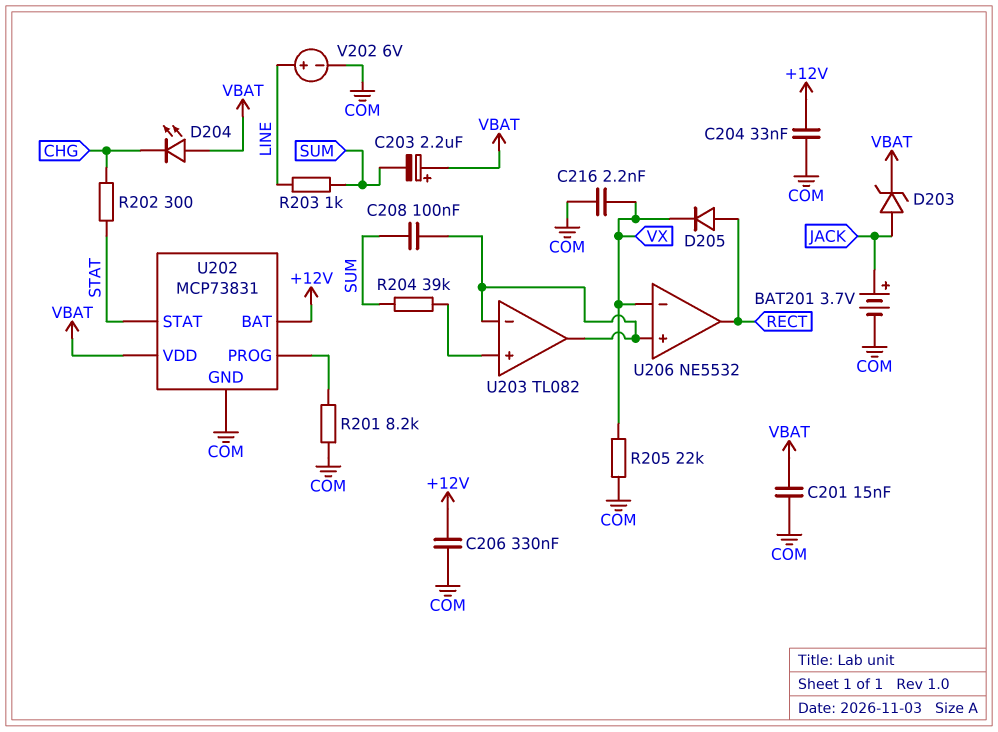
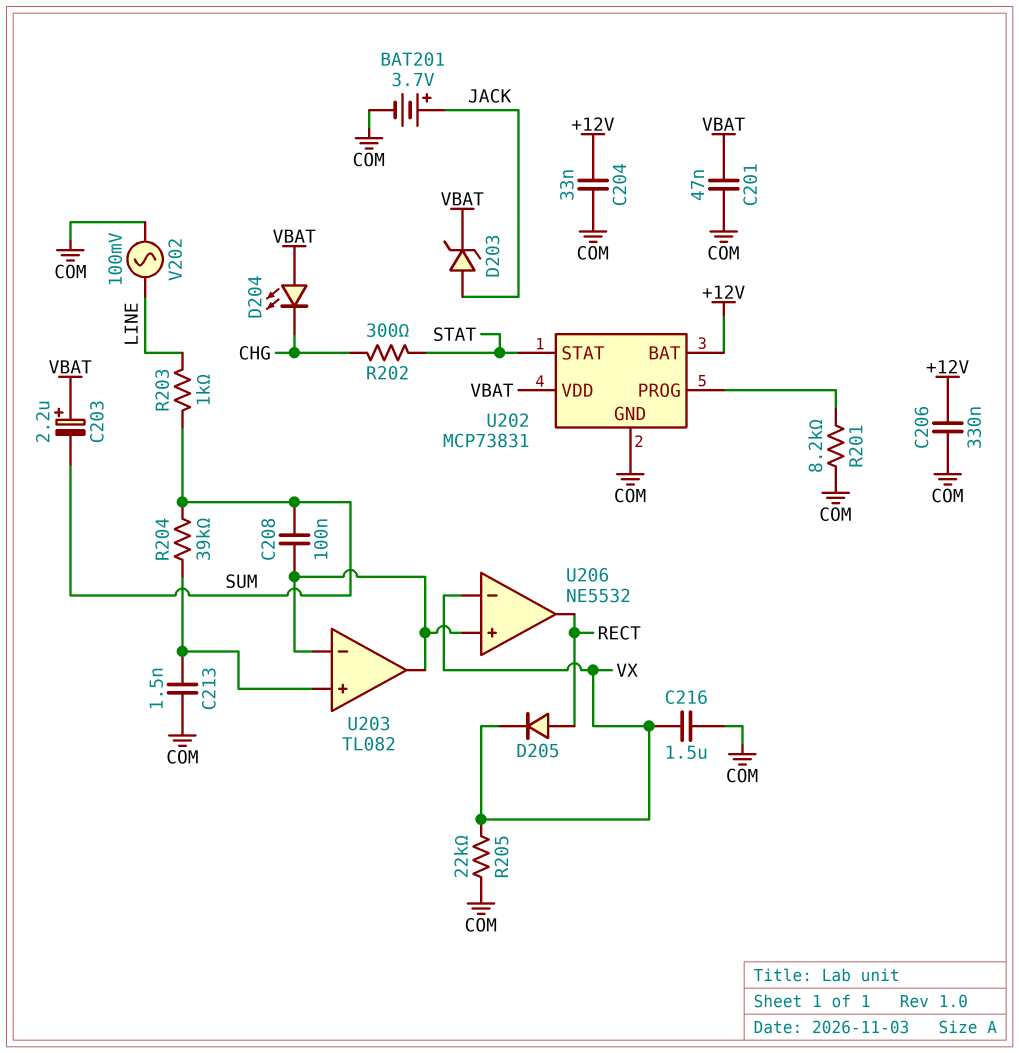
C201: 15nF (COM, VBAT) -> 47nF (COM, VBAT)
C213: none -> 1.5nF (COM, U203/in+)
C216: 2.2nF (COM, VX) -> 1.5uF (COM, VX)
V202: 6V (plus LINE, minus COM) -> AC 100mV (COM, LINE)

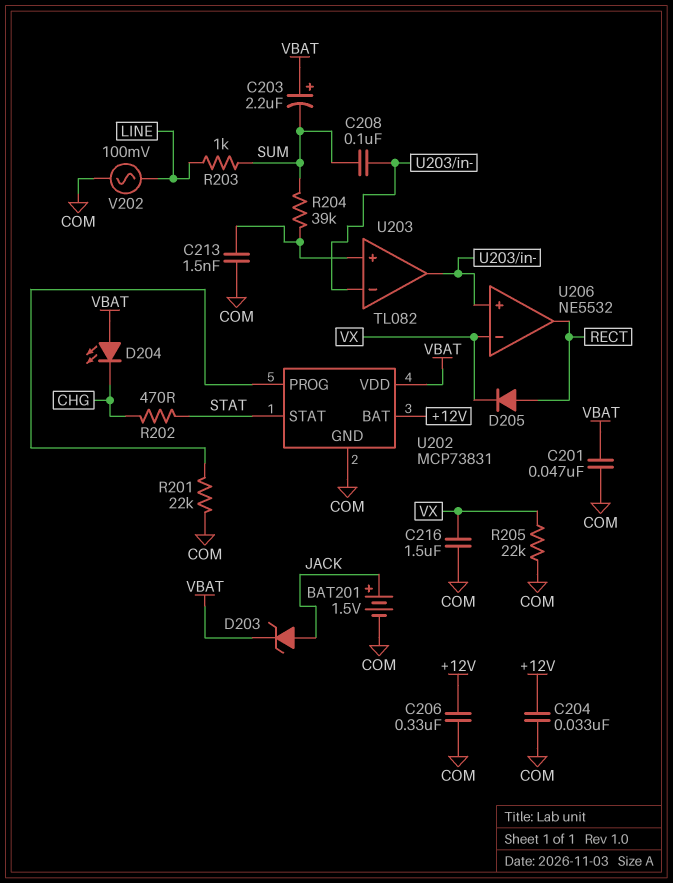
BAT201: 3.7V (plus JACK, minus COM) -> 1.5V (plus JACK, minus COM)
R201: 8.2k (COM, U202/PROG) -> 22k (COM, U202/PROG)
R202: 300 (CHG, STAT) -> 470 (CHG, STAT)

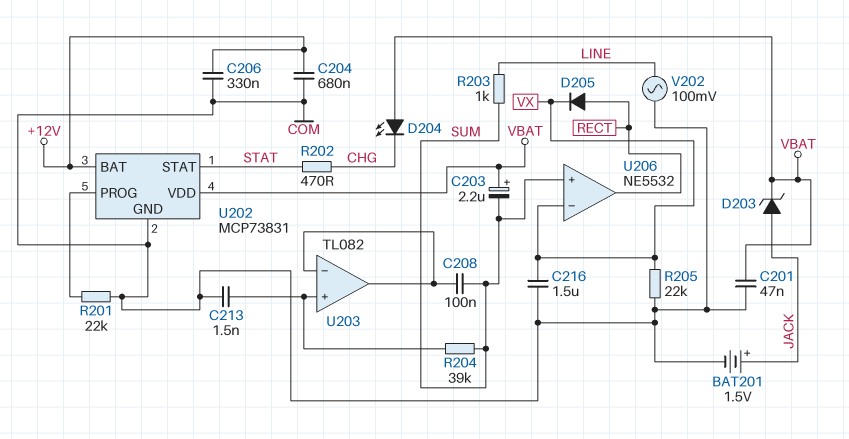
C204: 33nF (+12V, COM) -> 680nF (+12V, COM)
U206 pin in+: U203/in- -> SUM

